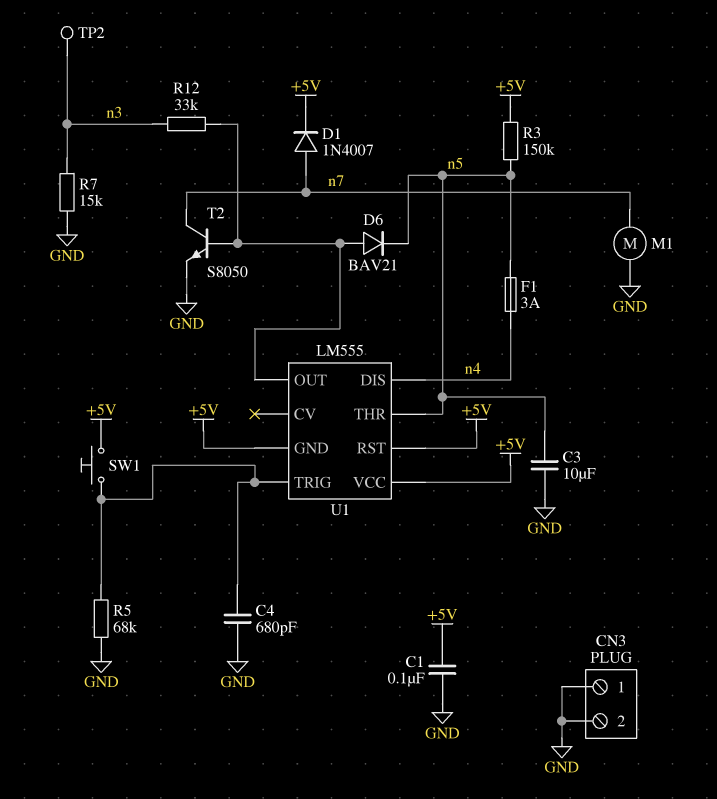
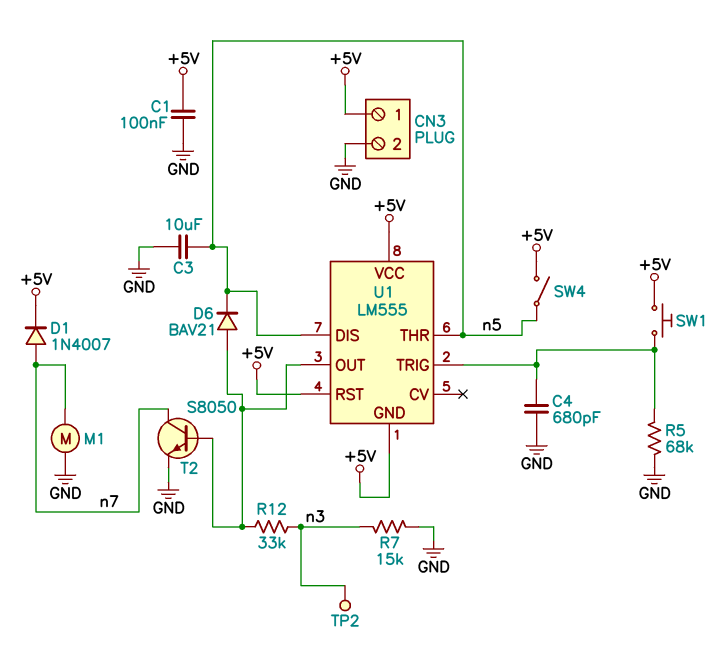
CN3 pin 1: GND -> +5V
F1: 3A (n4, n5) -> none
R3: 150k (+5V, n5) -> none
SW4: none -> switch (+5V, n5)
U1 pin DIS: n4 -> n5

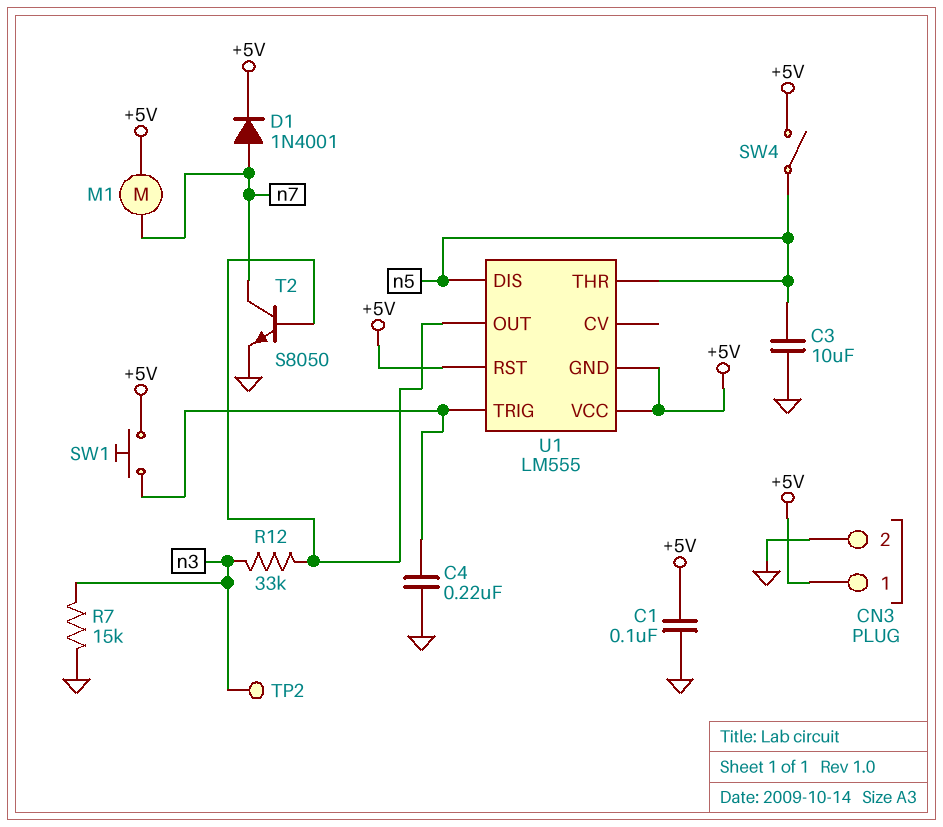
C4: 680pF (GND, U1/TRIG) -> 220nF (GND, U1/TRIG)
D1: diode 1N4007 (A n7, K +5V) -> diode 1N4001 (A n7, K +5V)
D6: diode BAV21 (A U1/OUT, K n5) -> none
M1: motor (GND, n7) -> motor (+5V, n7)
R5: 68k (GND, U1/TRIG) -> none

